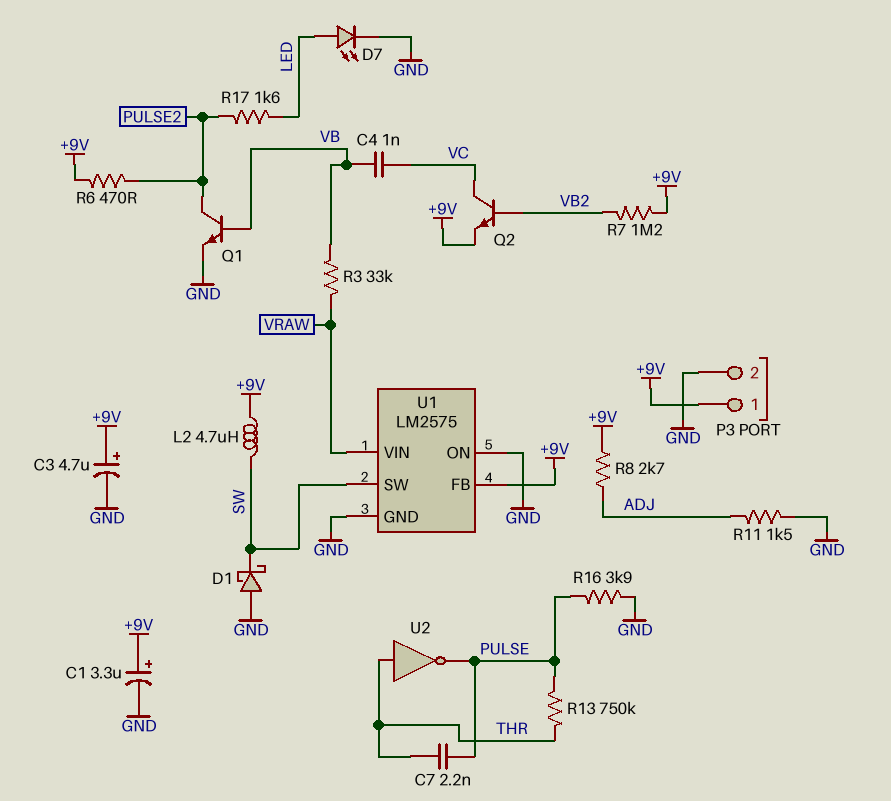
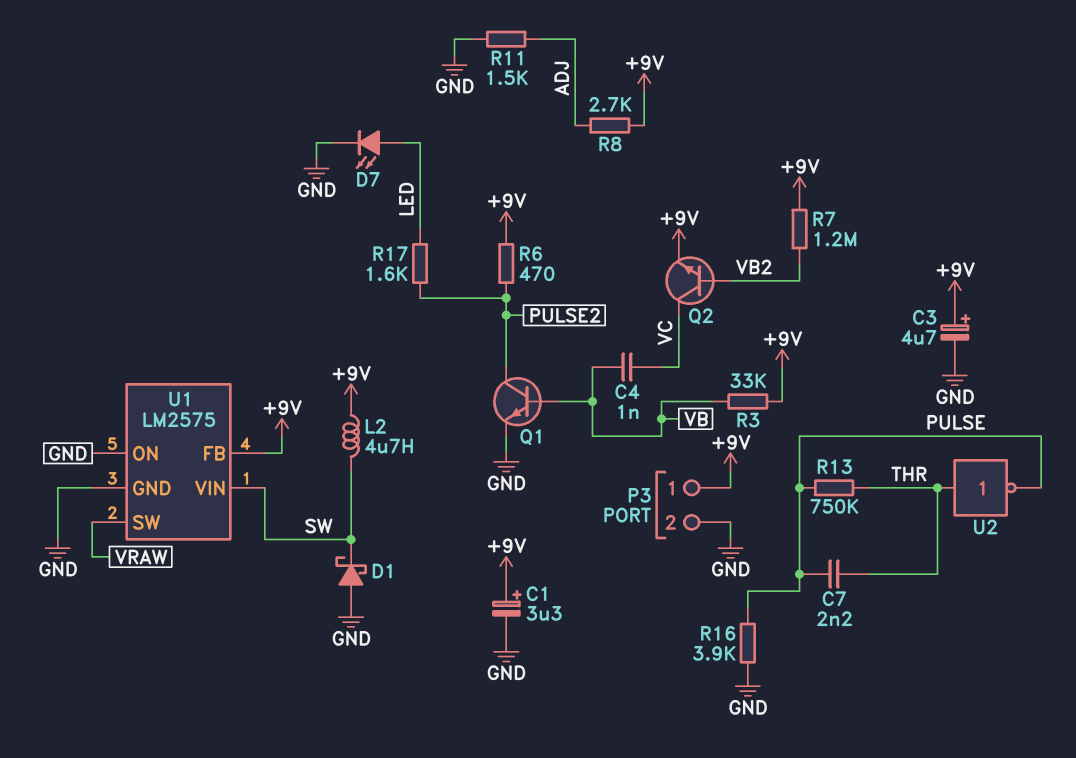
R3: 33k (VB, VRAW) -> 33k (+9V, VB)
U1 pin SW: SW -> VRAW
U1 pin VIN: VRAW -> SW

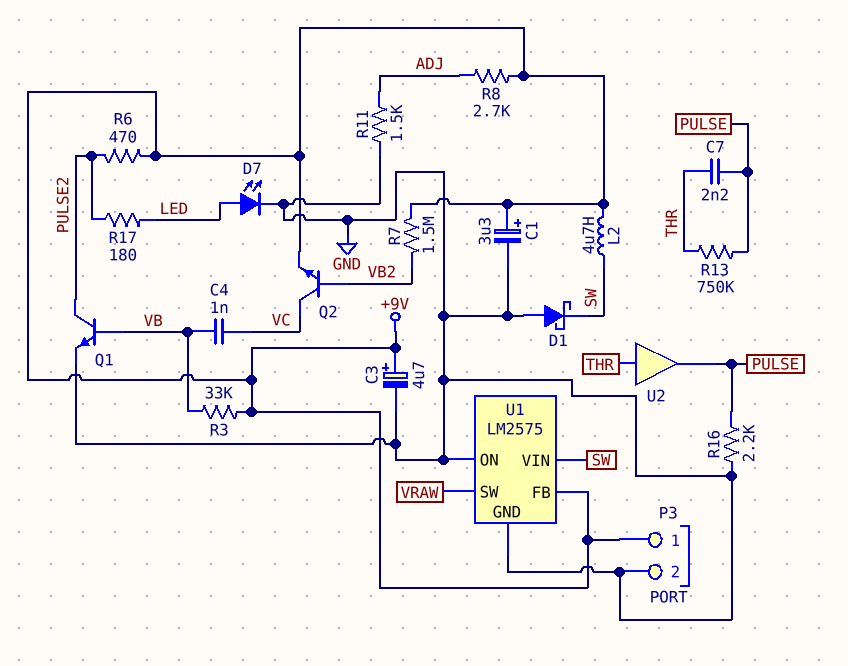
R7: 1.2M (+9V, VB2) -> 1.5M (+9V, VB2)
R16: 3.9k (GND, PULSE) -> 2.2k (GND, PULSE)
R17: 1.6k (LED, PULSE2) -> 180 (LED, PULSE2)
U2: NOT (in THR, out PULSE) -> buffer (in THR, out PULSE)

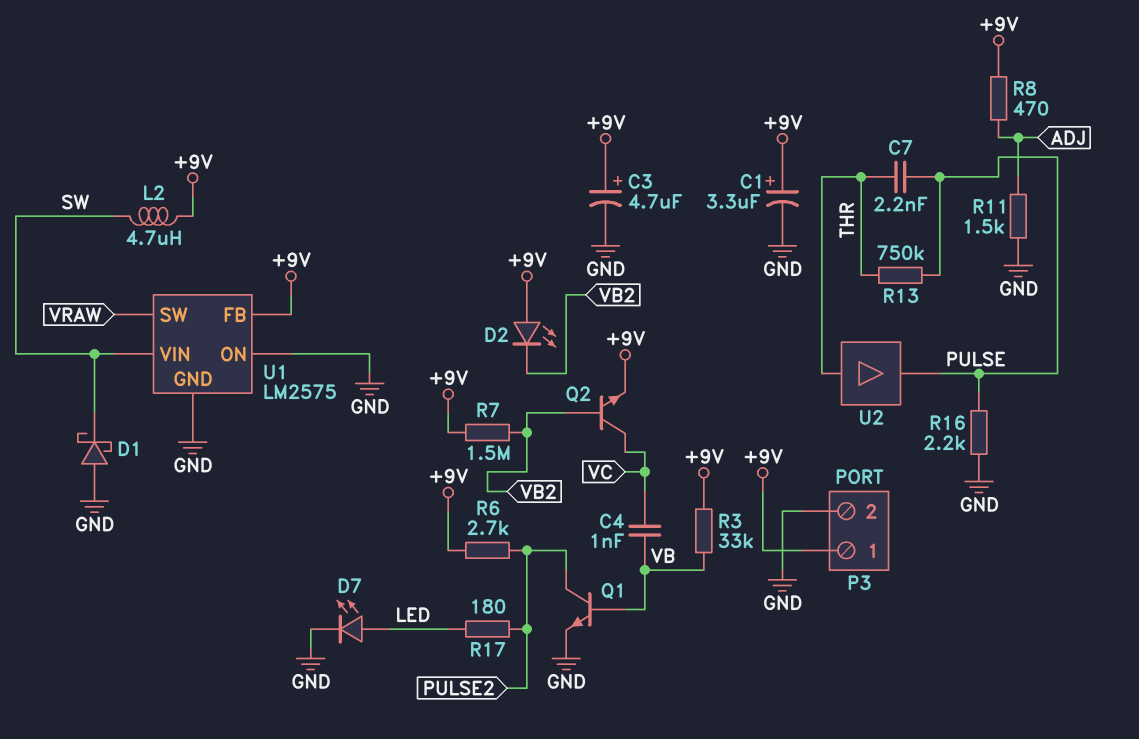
D2: none -> LED (A +9V, K VB2)
R6: 470 (+9V, PULSE2) -> 2.7k (+9V, PULSE2)
R8: 2.7k (+9V, ADJ) -> 470 (+9V, ADJ)

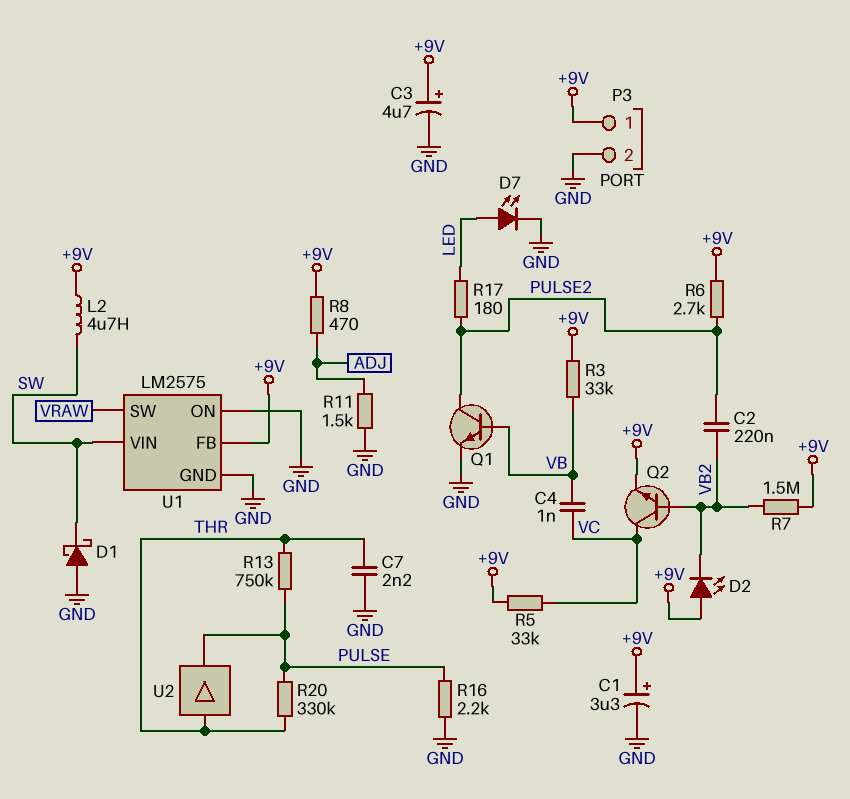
C2: none -> 220nF (PULSE2, VB2)
C7: 2.2nF (PULSE, THR) -> 2.2nF (GND, THR)
R5: none -> 33k (+9V, VC)
R20: none -> 330k (PULSE, THR)

